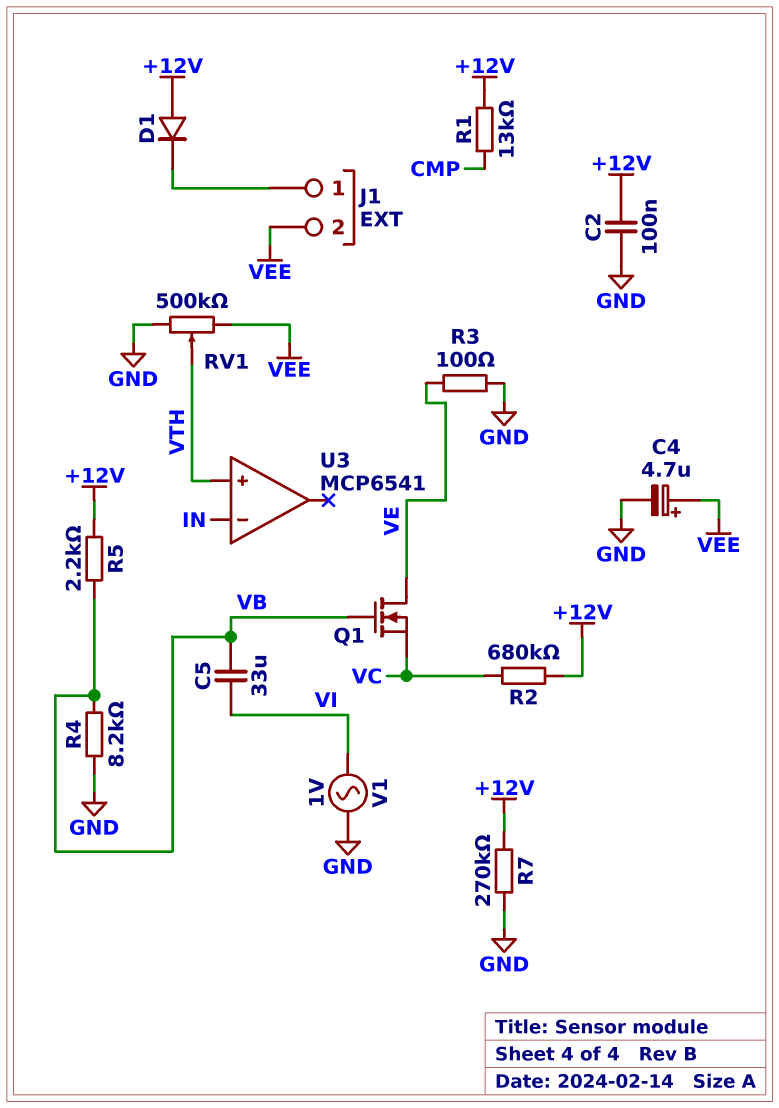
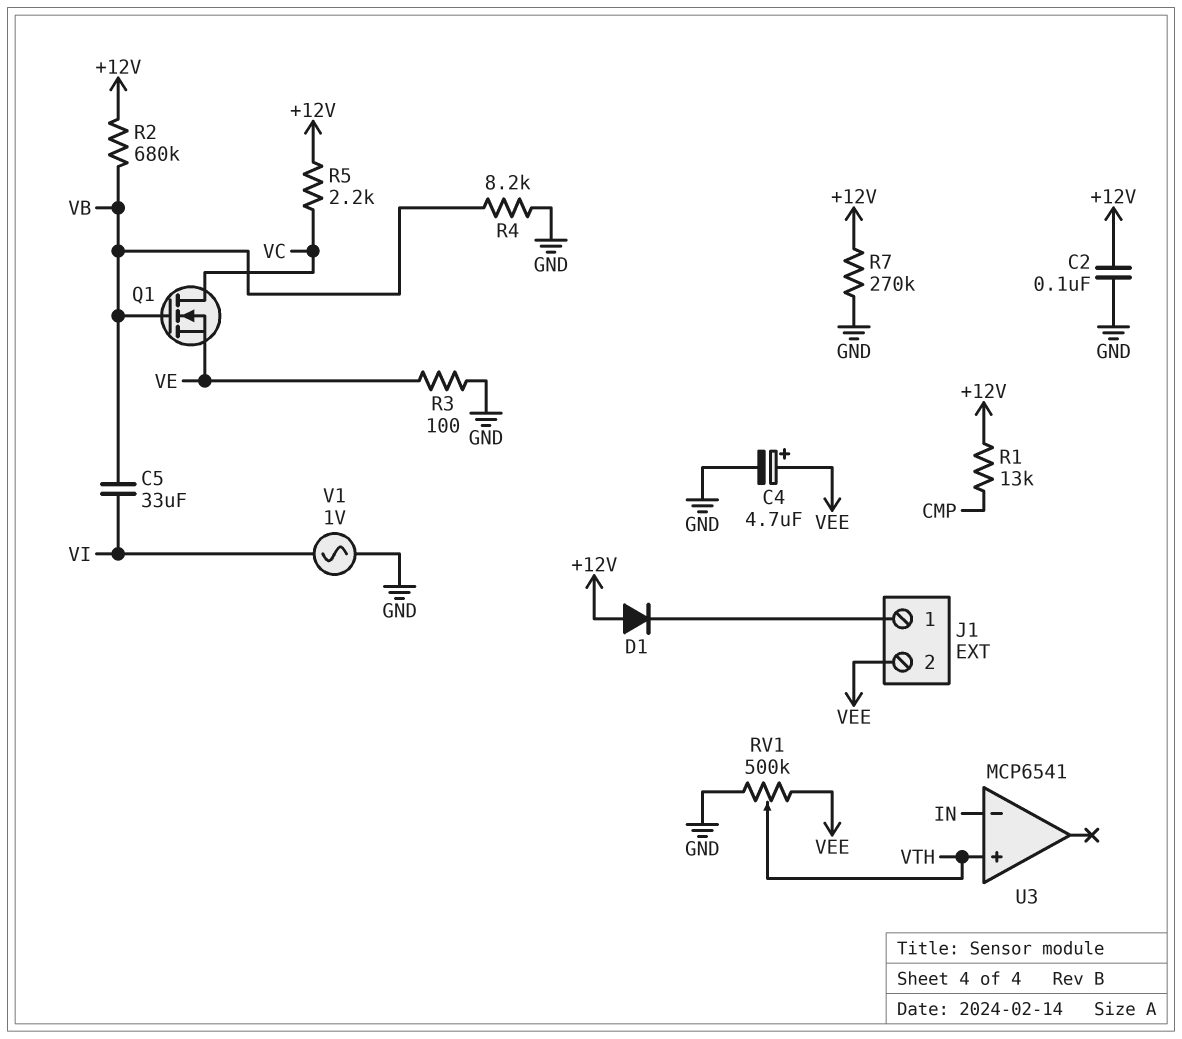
Q1: NMOS (G VB, D VE, S VC) -> NMOS (G VB, D VC, S VE)
R2: 680k (+12V, VC) -> 680k (+12V, VB)
R5: 2.2k (+12V, VB) -> 2.2k (+12V, VC)

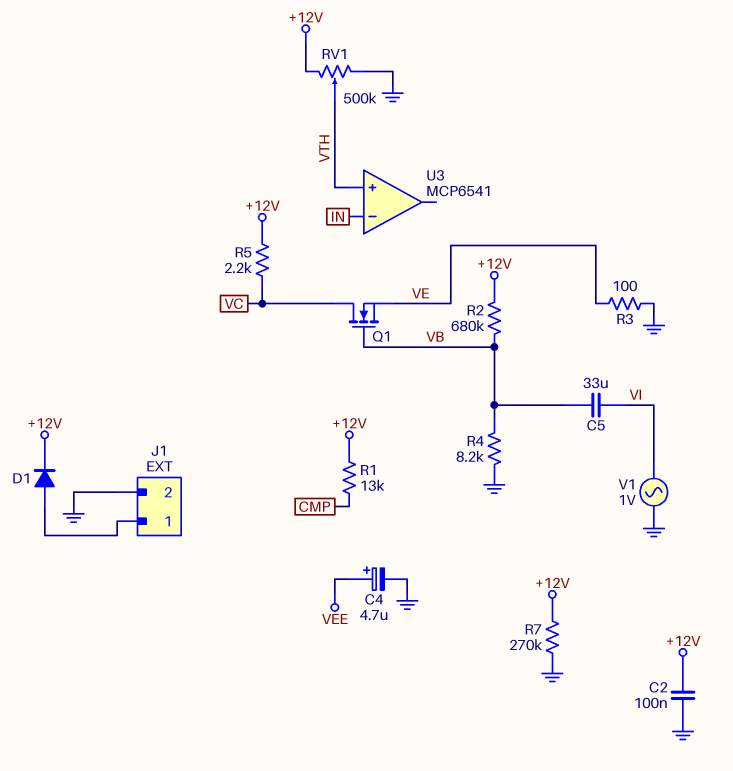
D1: diode (A +12V, K J1/1) -> diode (A J1/1, K +12V)
J1 pin 2: VEE -> GND
RV1: 500k (GND, VEE, wiper VTH) -> 500k (+12V, GND, wiper VTH)

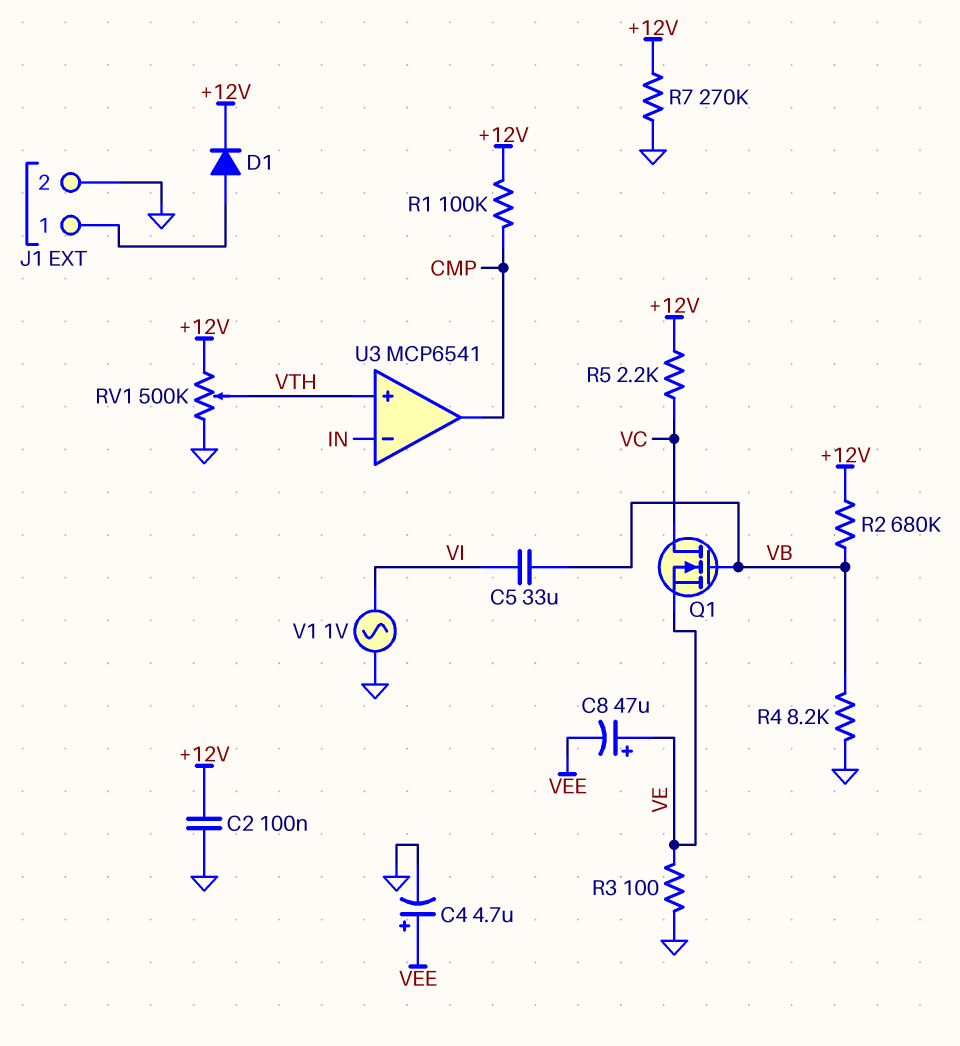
C8: none -> 47uF (plus VE, minus VEE)
R1: 13k (+12V, CMP) -> 100k (+12V, CMP)
U3 pin out: none -> CMP

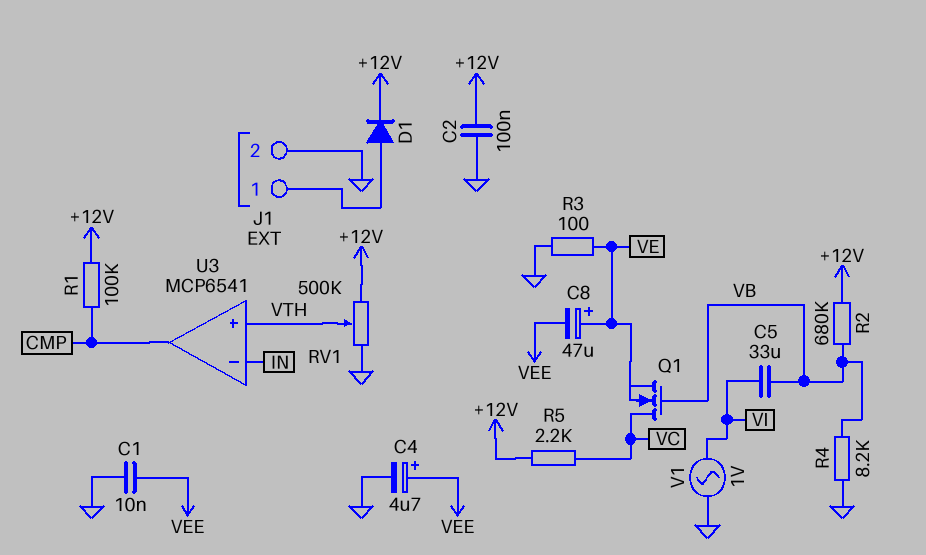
C1: none -> 10nF (GND, VEE)
R7: 270k (+12V, GND) -> none

